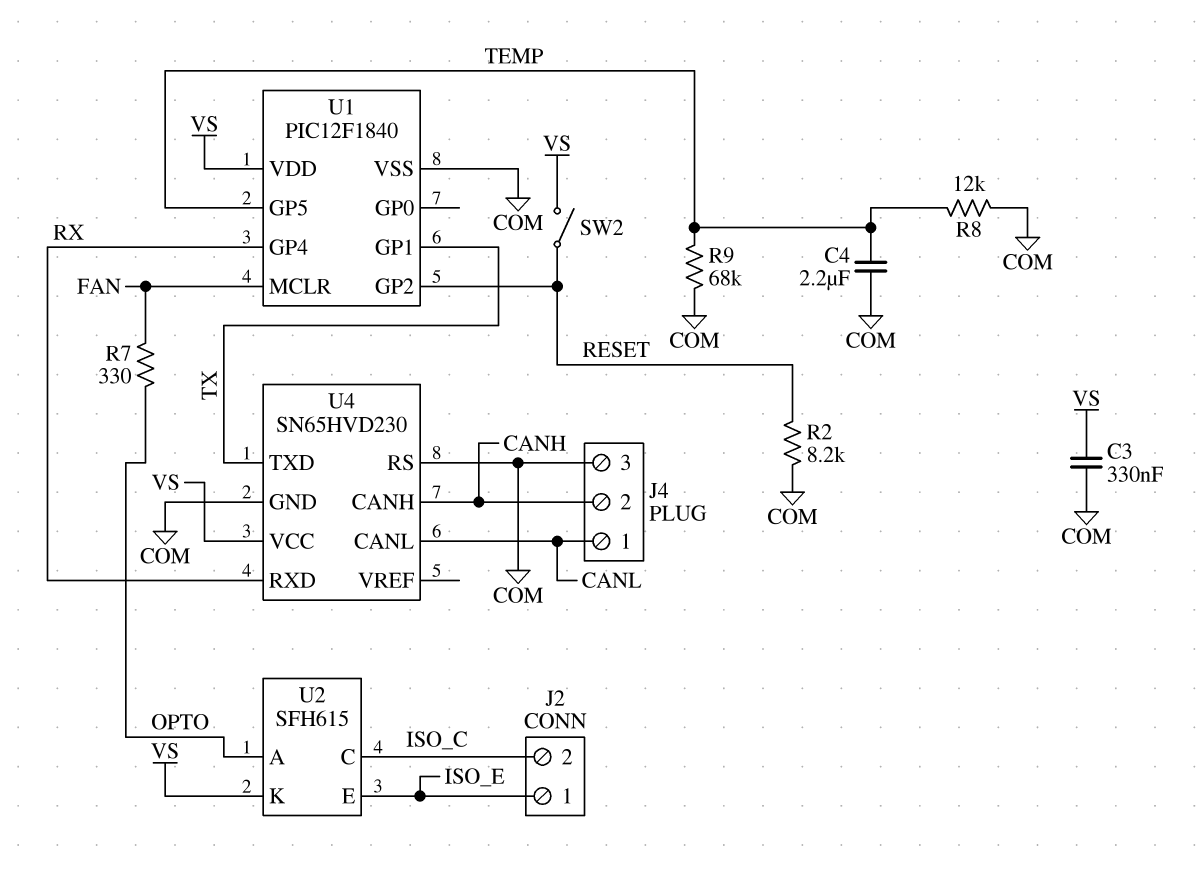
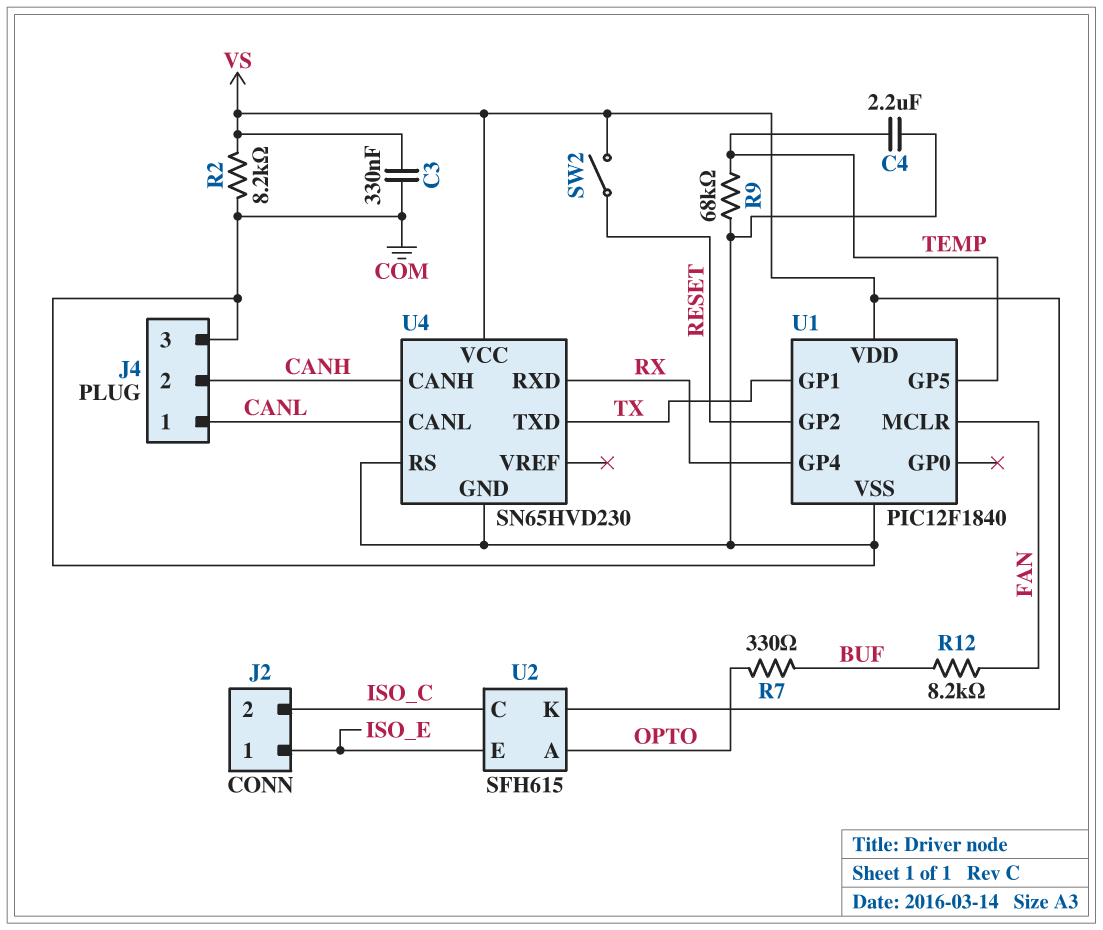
R2: 8.2k (COM, RESET) -> 8.2k (COM, VS)
R7: 330 (FAN, OPTO) -> 330 (BUF, OPTO)
R8: 12k (COM, TEMP) -> none
R12: none -> 8.2k (BUF, FAN)

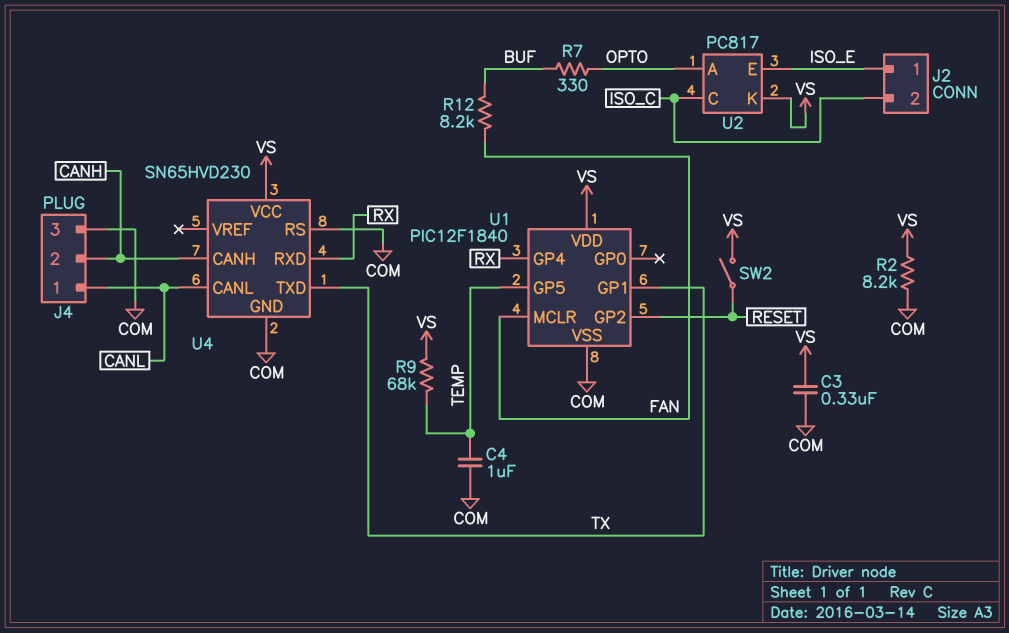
C4: 2.2uF (COM, TEMP) -> 1uF (COM, TEMP)
R9: 68k (COM, TEMP) -> 68k (TEMP, VS)
U2: SFH615 -> PC817

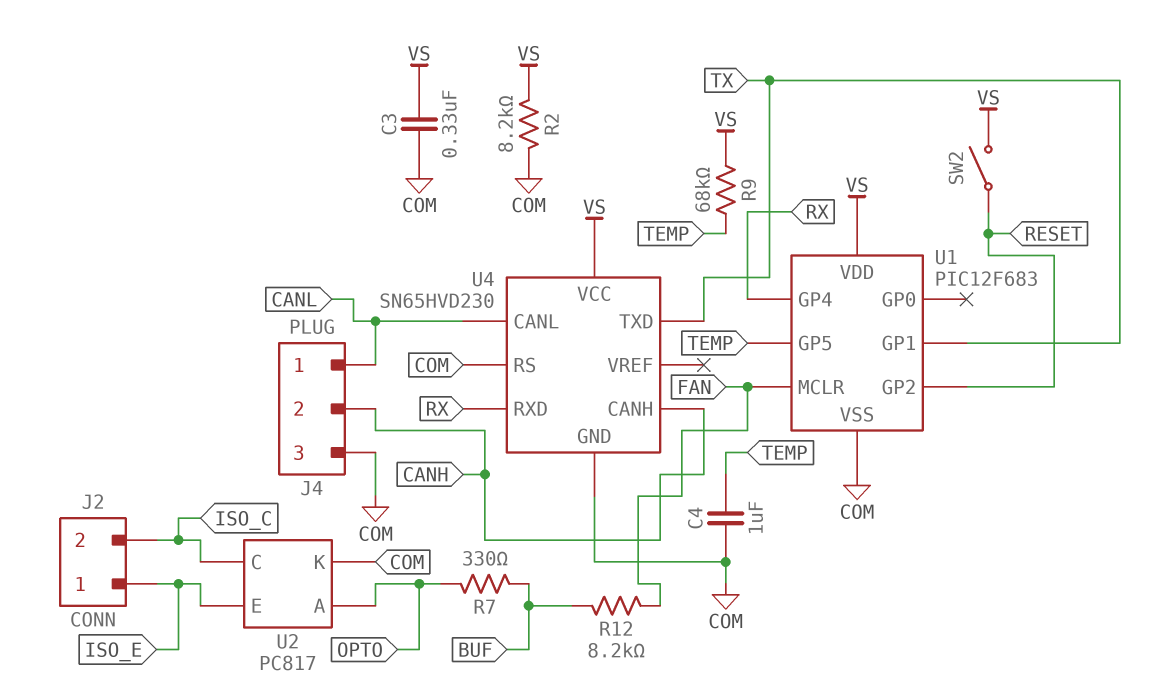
U1: PIC12F1840 -> PIC12F683
U2 pin K: VS -> COM

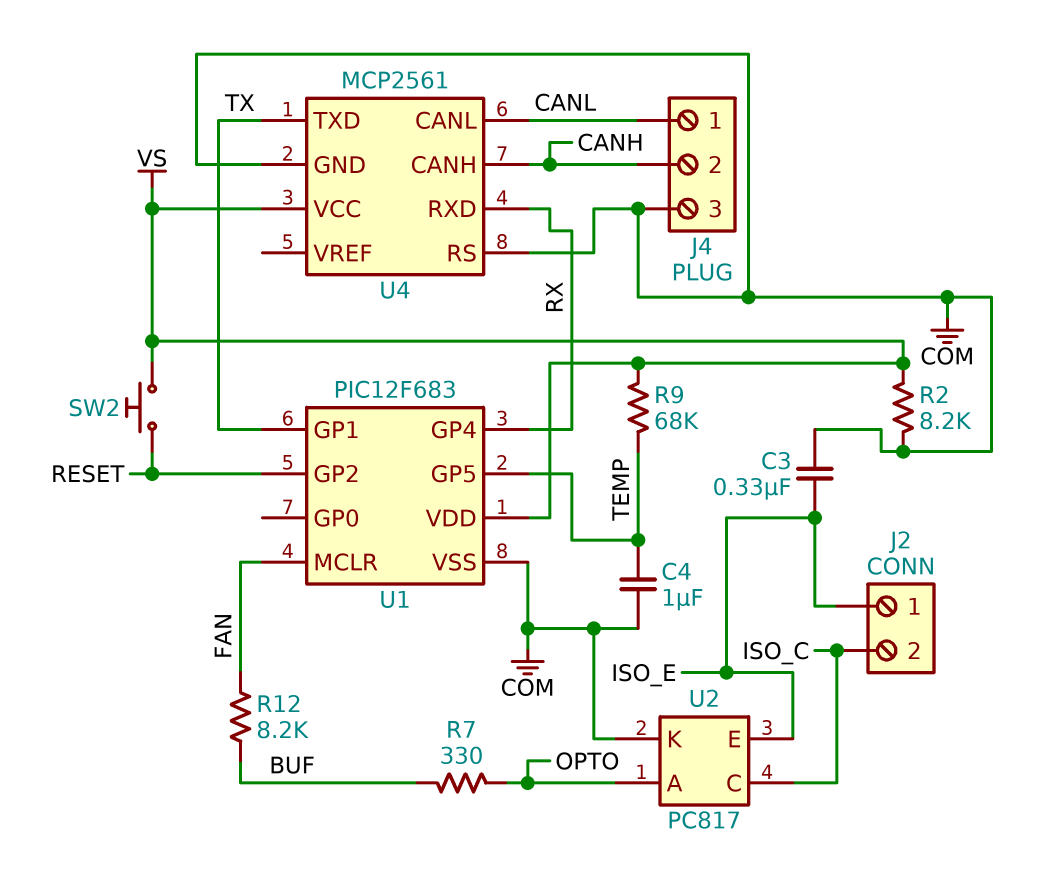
C3: 330nF (COM, VS) -> 330nF (COM, ISO_E)
SW2: switch (RESET, VS) -> button (RESET, VS)
U4: SN65HVD230 -> MCP2561

